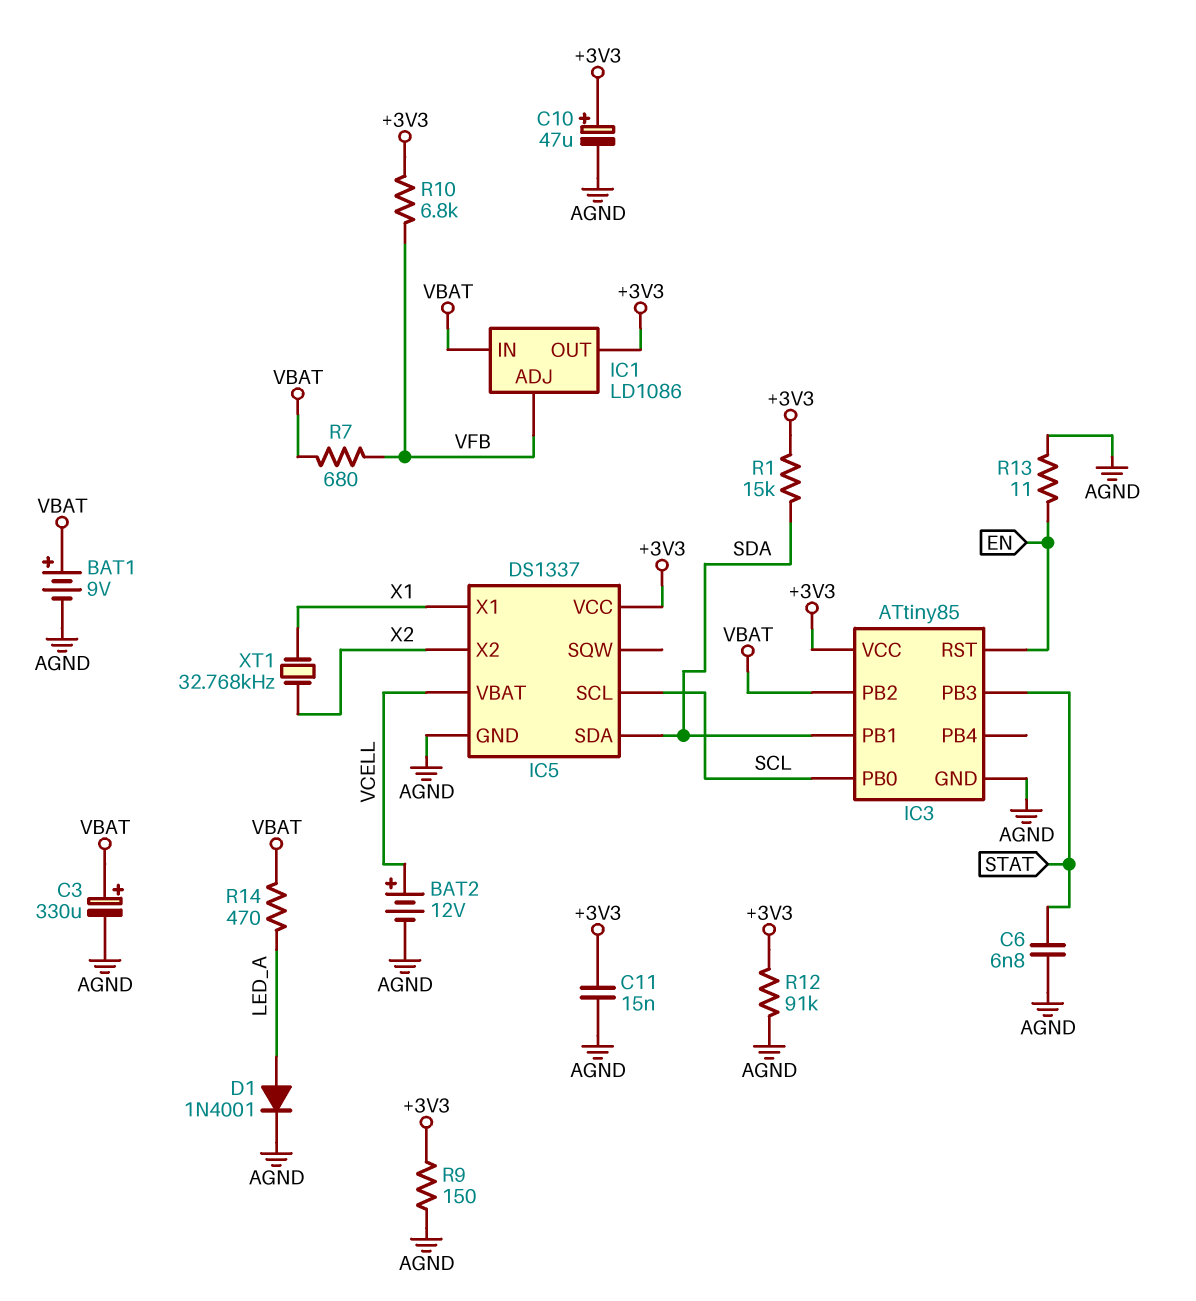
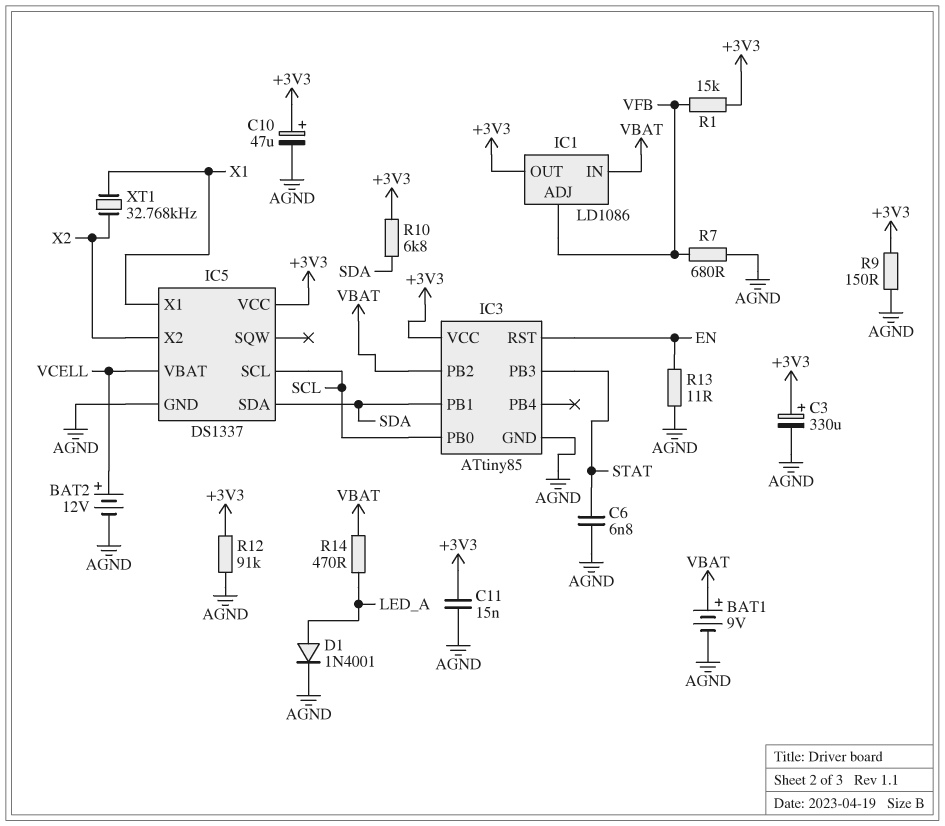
C3: 330uF (plus VBAT, minus AGND) -> 330uF (plus +3V3, minus AGND)
R1: 15k (+3V3, SDA) -> 15k (+3V3, VFB)
R7: 680 (VBAT, VFB) -> 680 (AGND, VFB)
R10: 6.8k (+3V3, VFB) -> 6.8k (+3V3, SDA)

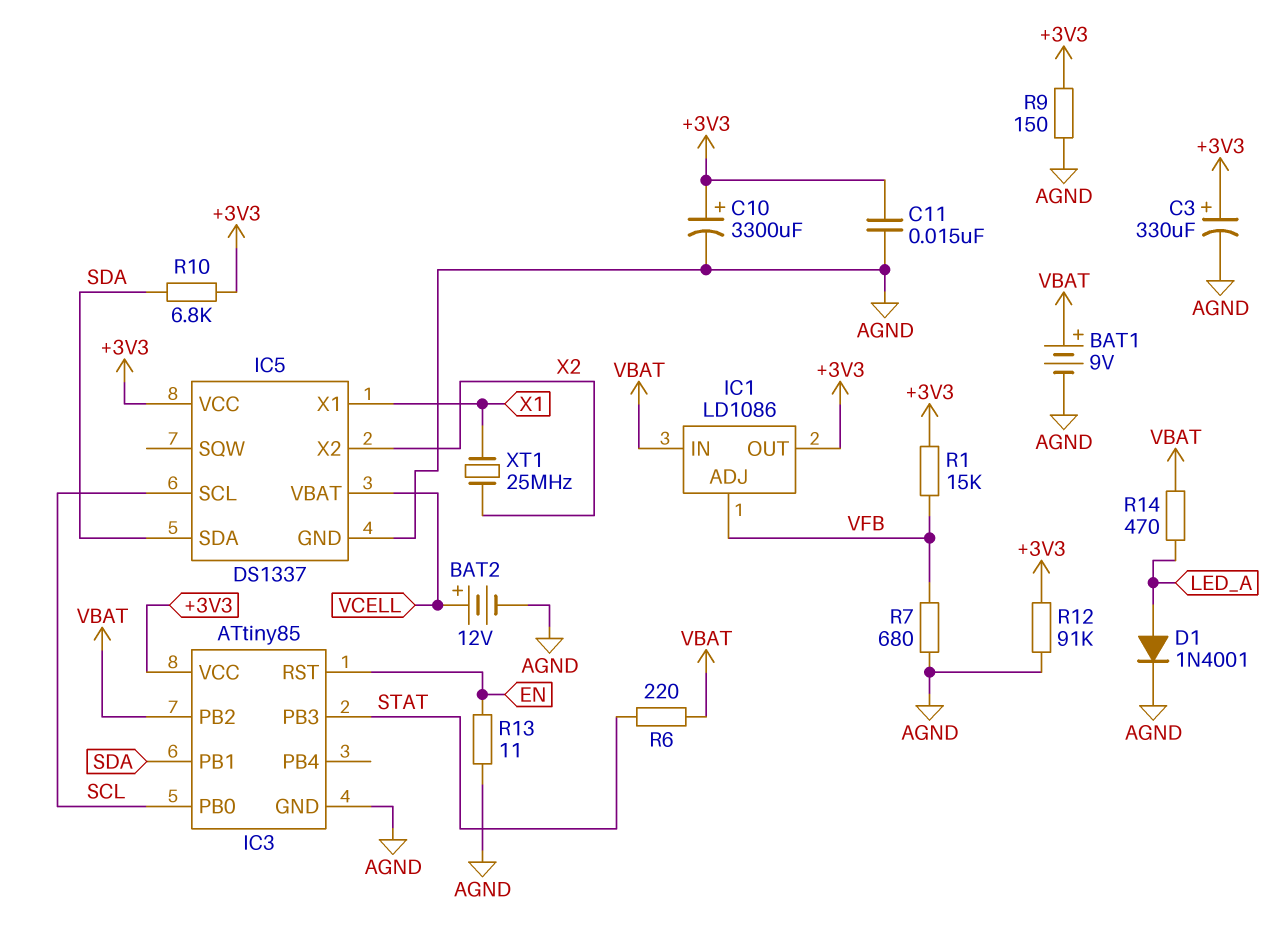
C6: 6.8nF (AGND, STAT) -> none
C10: 47uF (plus +3V3, minus AGND) -> 3300uF (plus +3V3, minus AGND)
R6: none -> 220 (STAT, VBAT)
XT1: 32.768kHz (X1, X2) -> 25MHz (X1, X2)

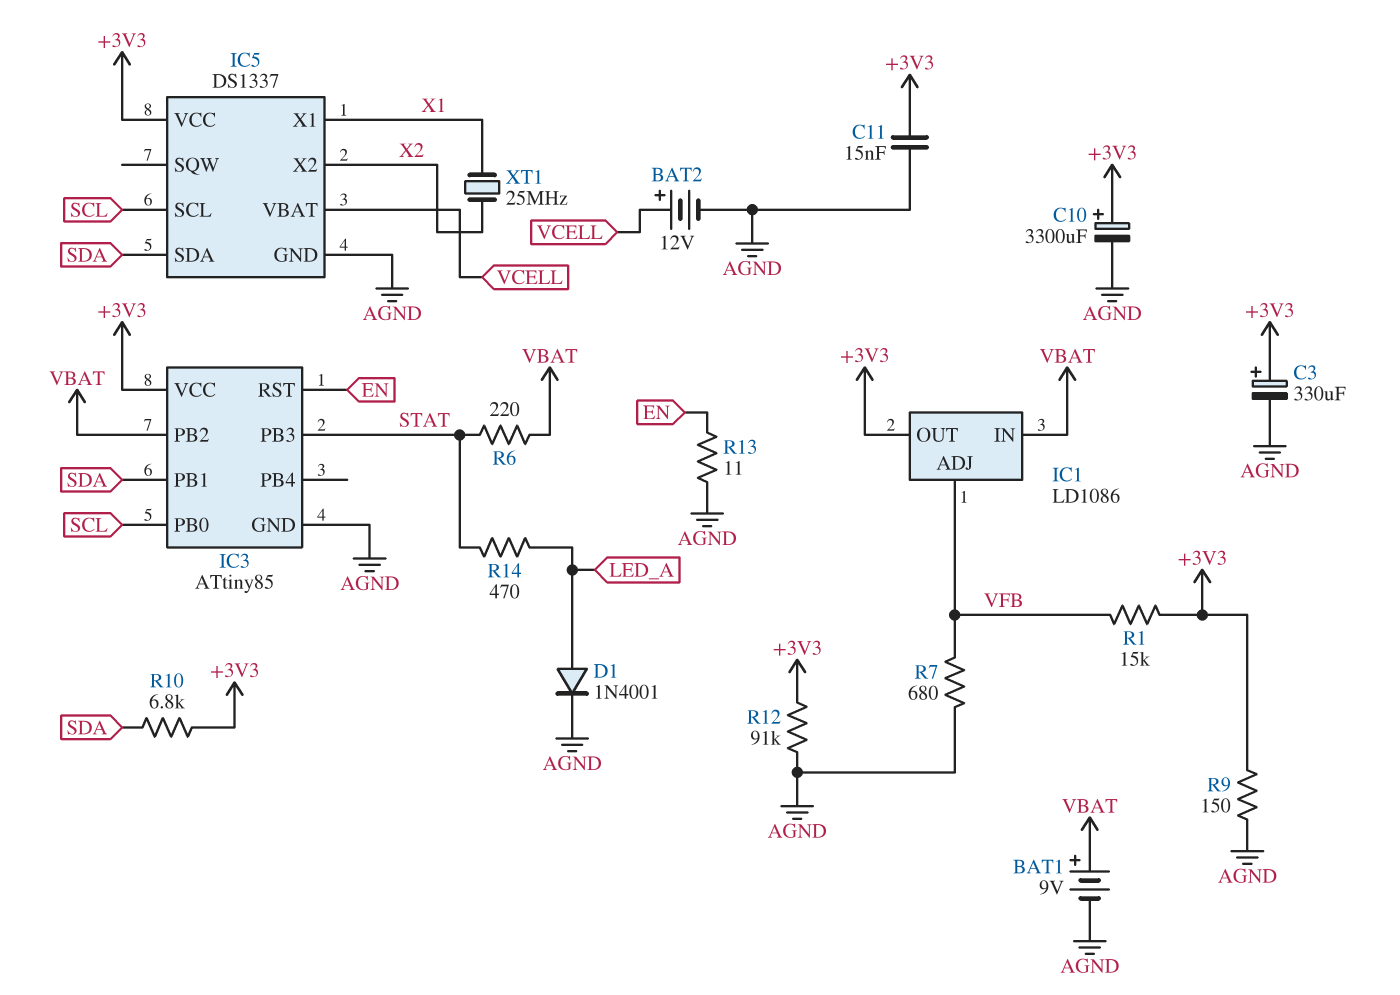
R14: 470 (LED_A, VBAT) -> 470 (LED_A, STAT)

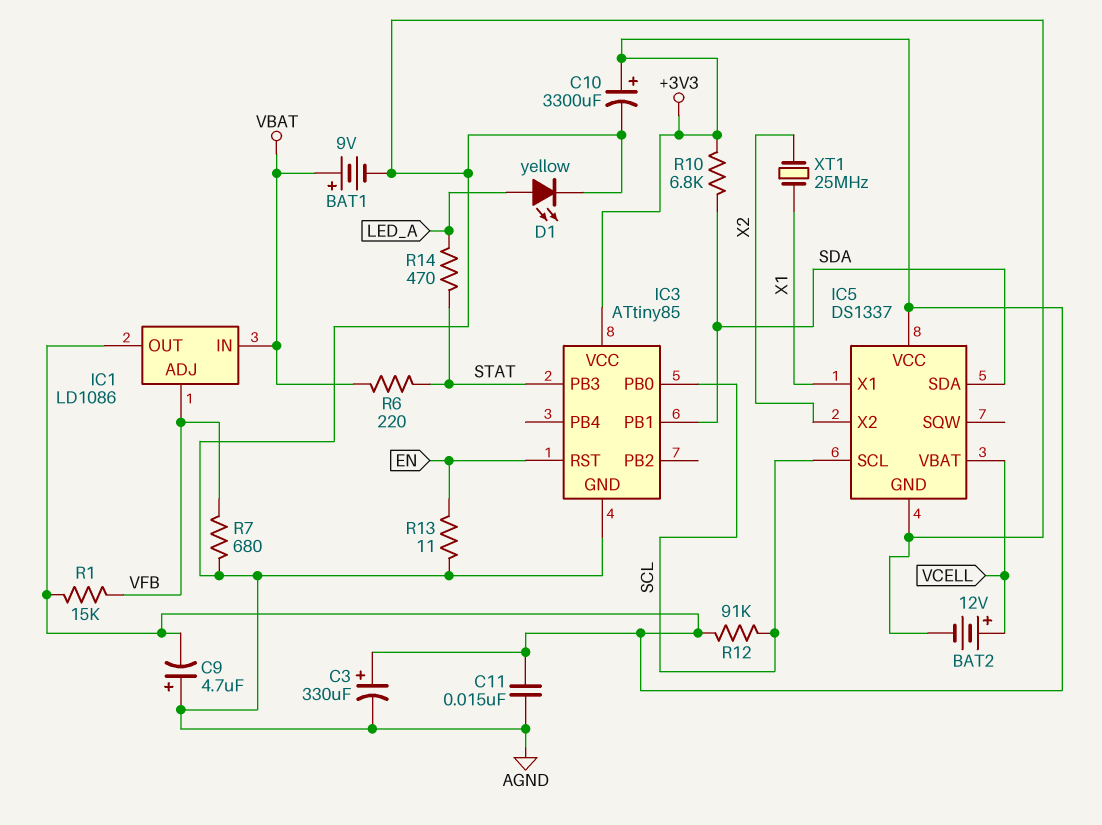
C9: none -> 4.7uF (plus AGND, minus +3V3)
D1: diode 1N4001 (A LED_A, K AGND) -> LED yellow (A LED_A, K AGND)
IC3 pin PB2: VBAT -> none
R9: 150 (+3V3, AGND) -> none
R12: 91k (+3V3, AGND) -> 91k (+3V3, SCL)

